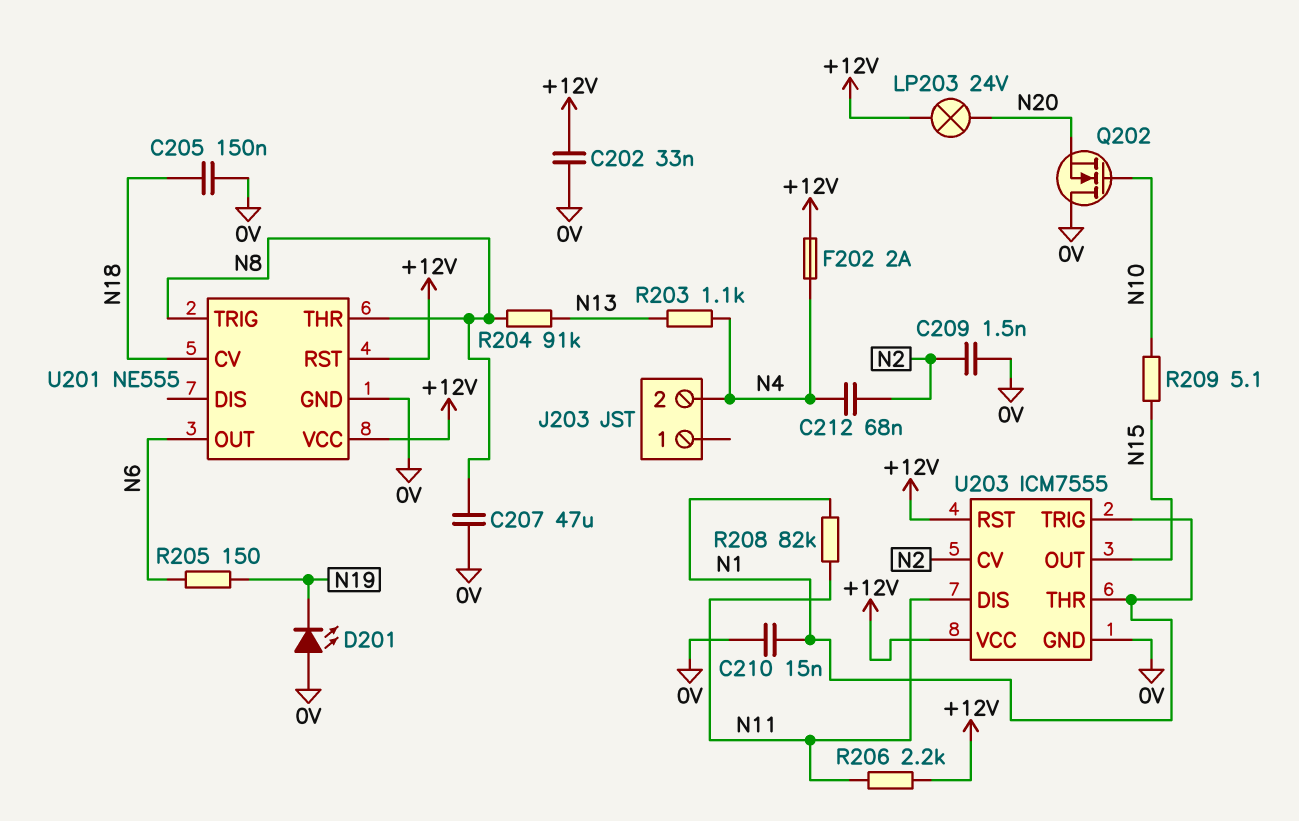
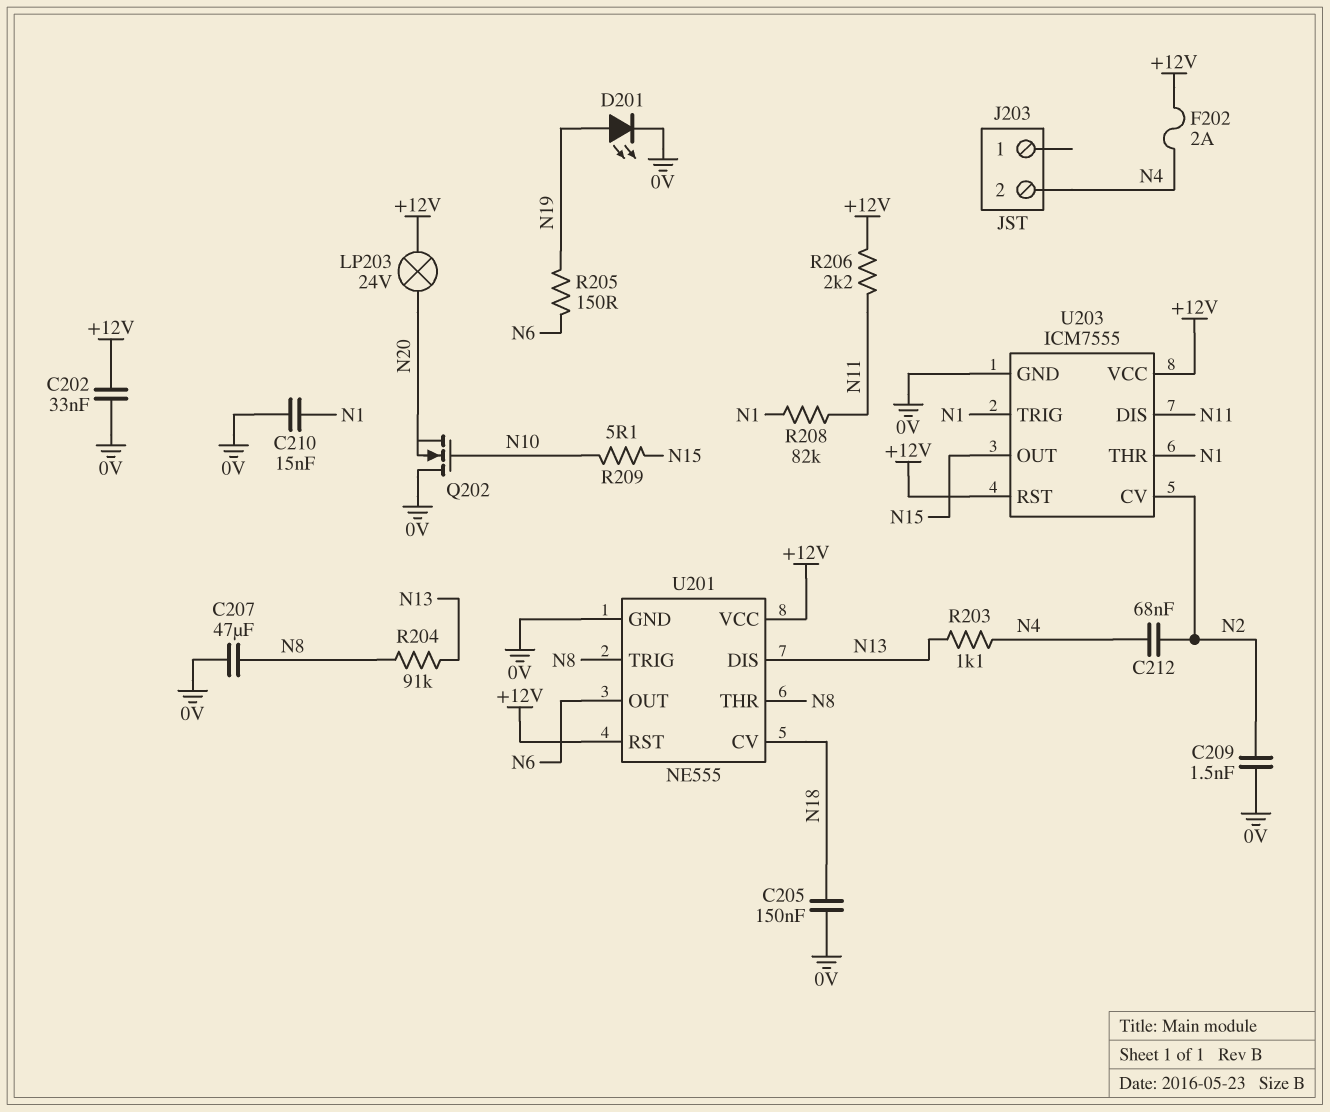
D201: LED (A 0V, K N19) -> LED (A N19, K 0V)
U201 pin DIS: none -> N13

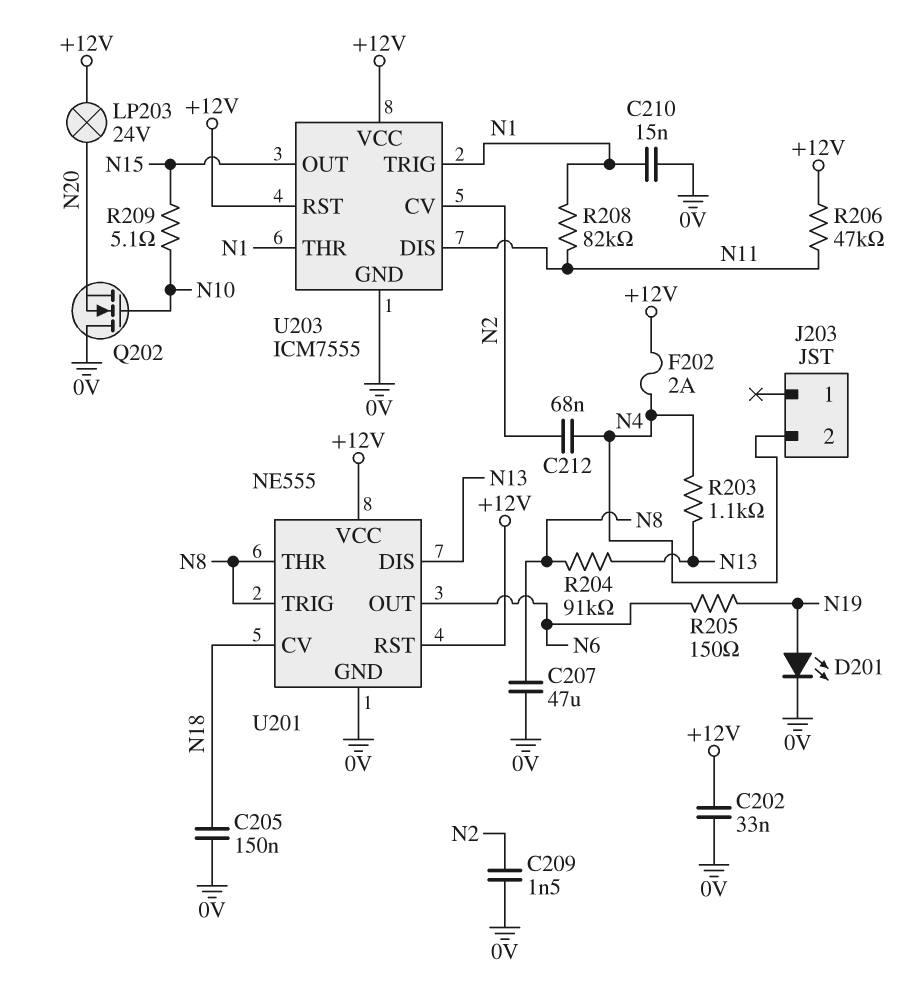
R206: 2.2k (+12V, N11) -> 47k (+12V, N11)

